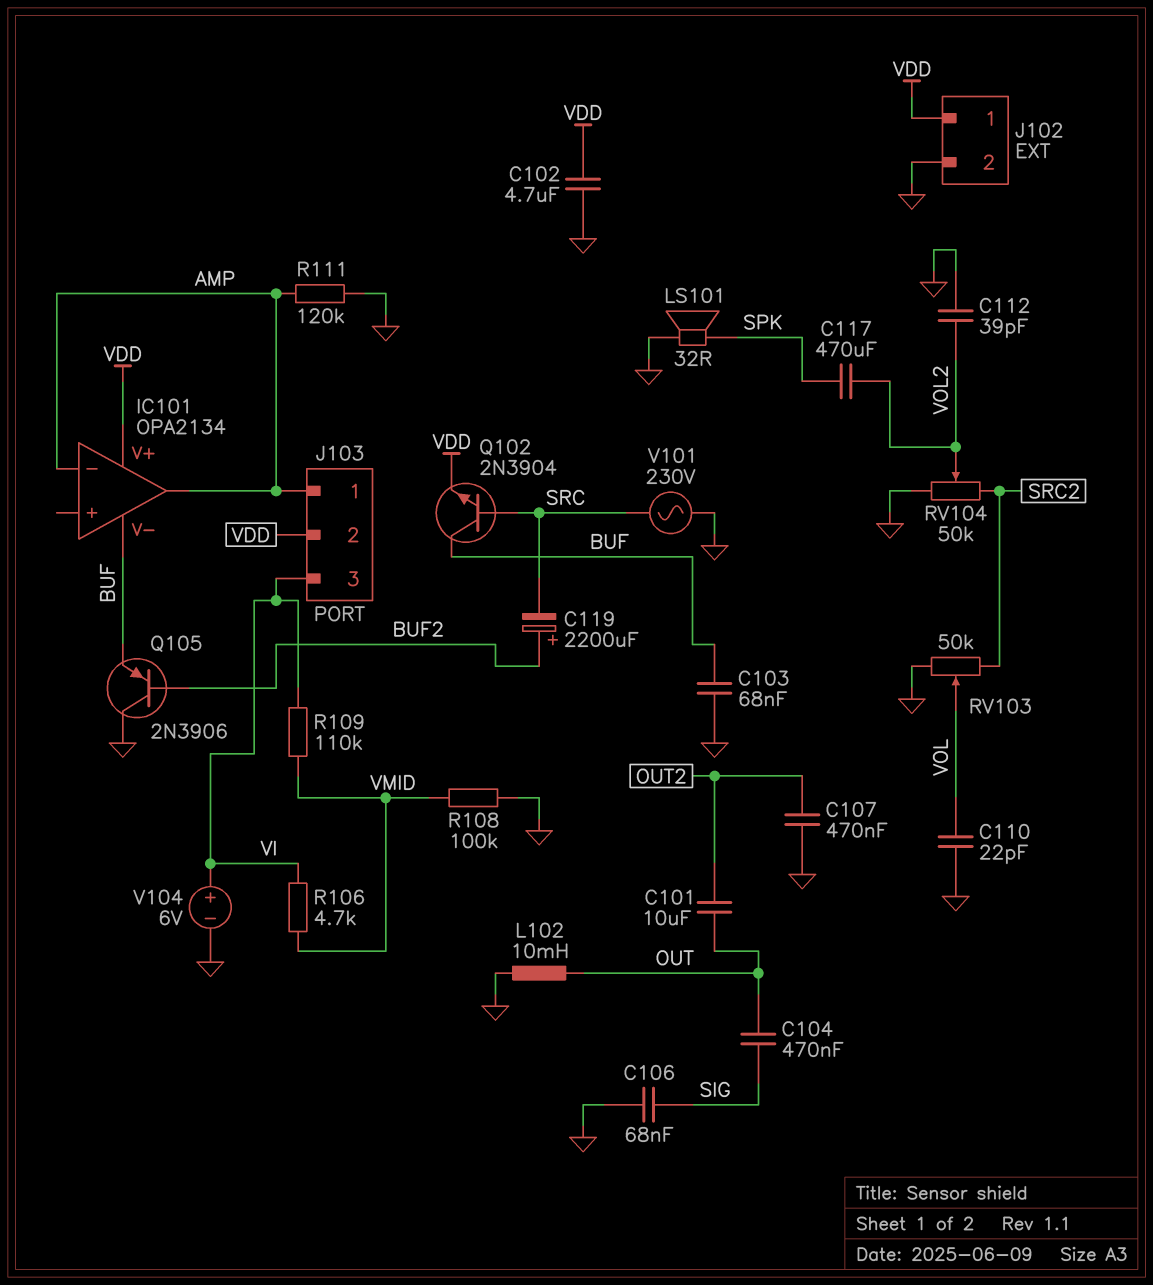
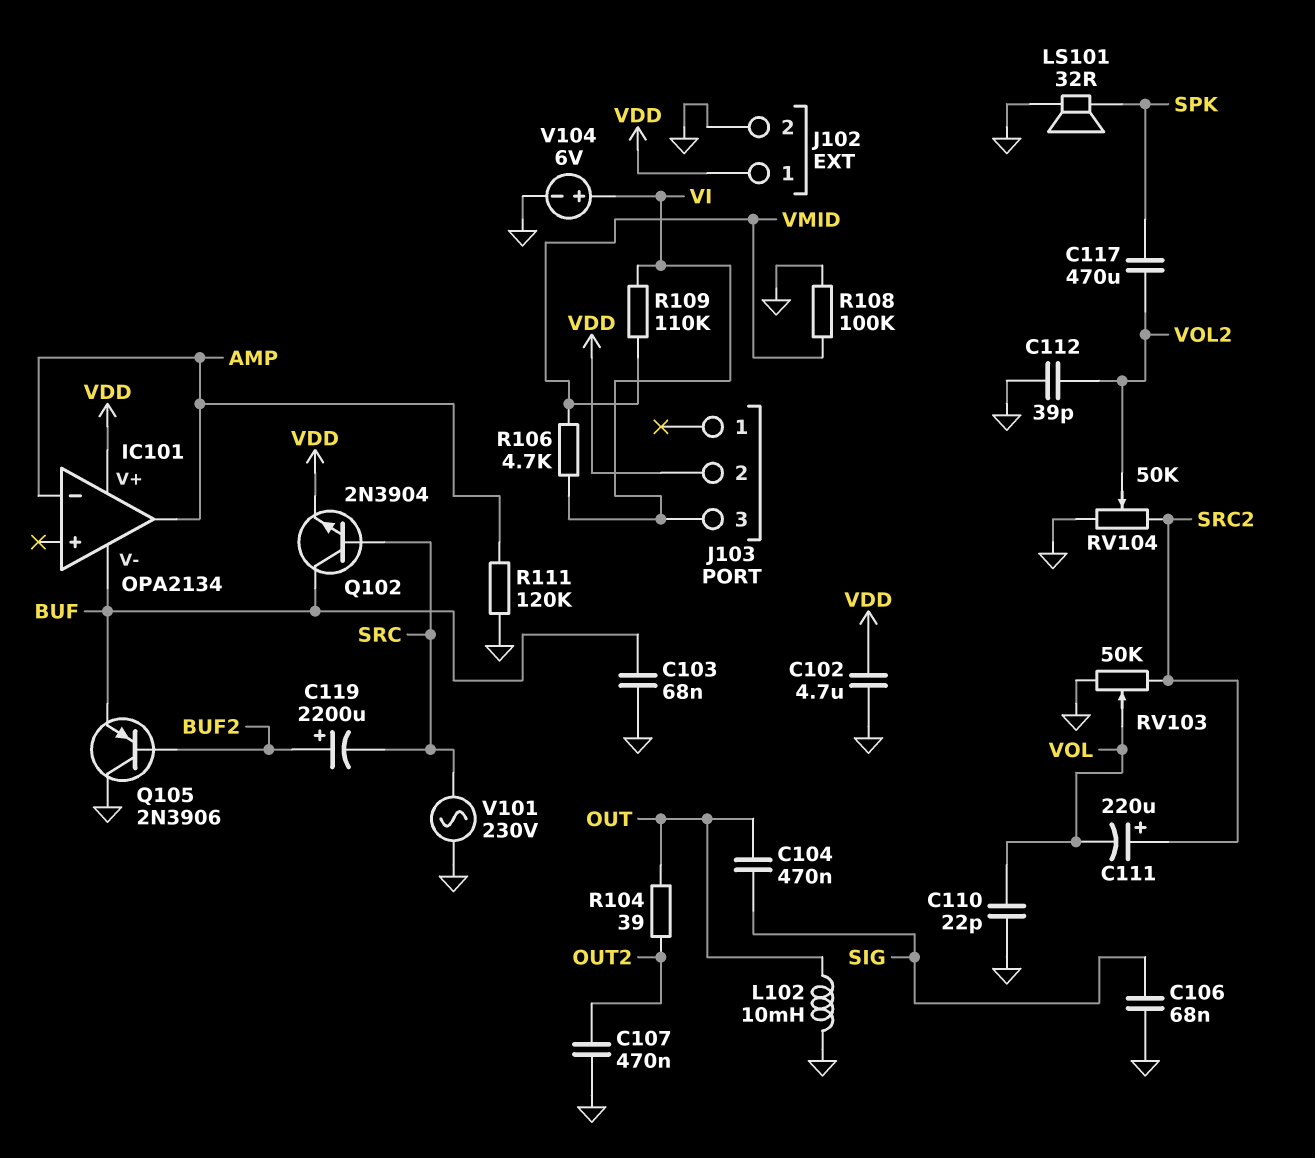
C101: 10uF (OUT, OUT2) -> none
C111: none -> 220uF (plus SRC2, minus VOL)
J103 pin 1: AMP -> none
R104: none -> 39 (OUT, OUT2)

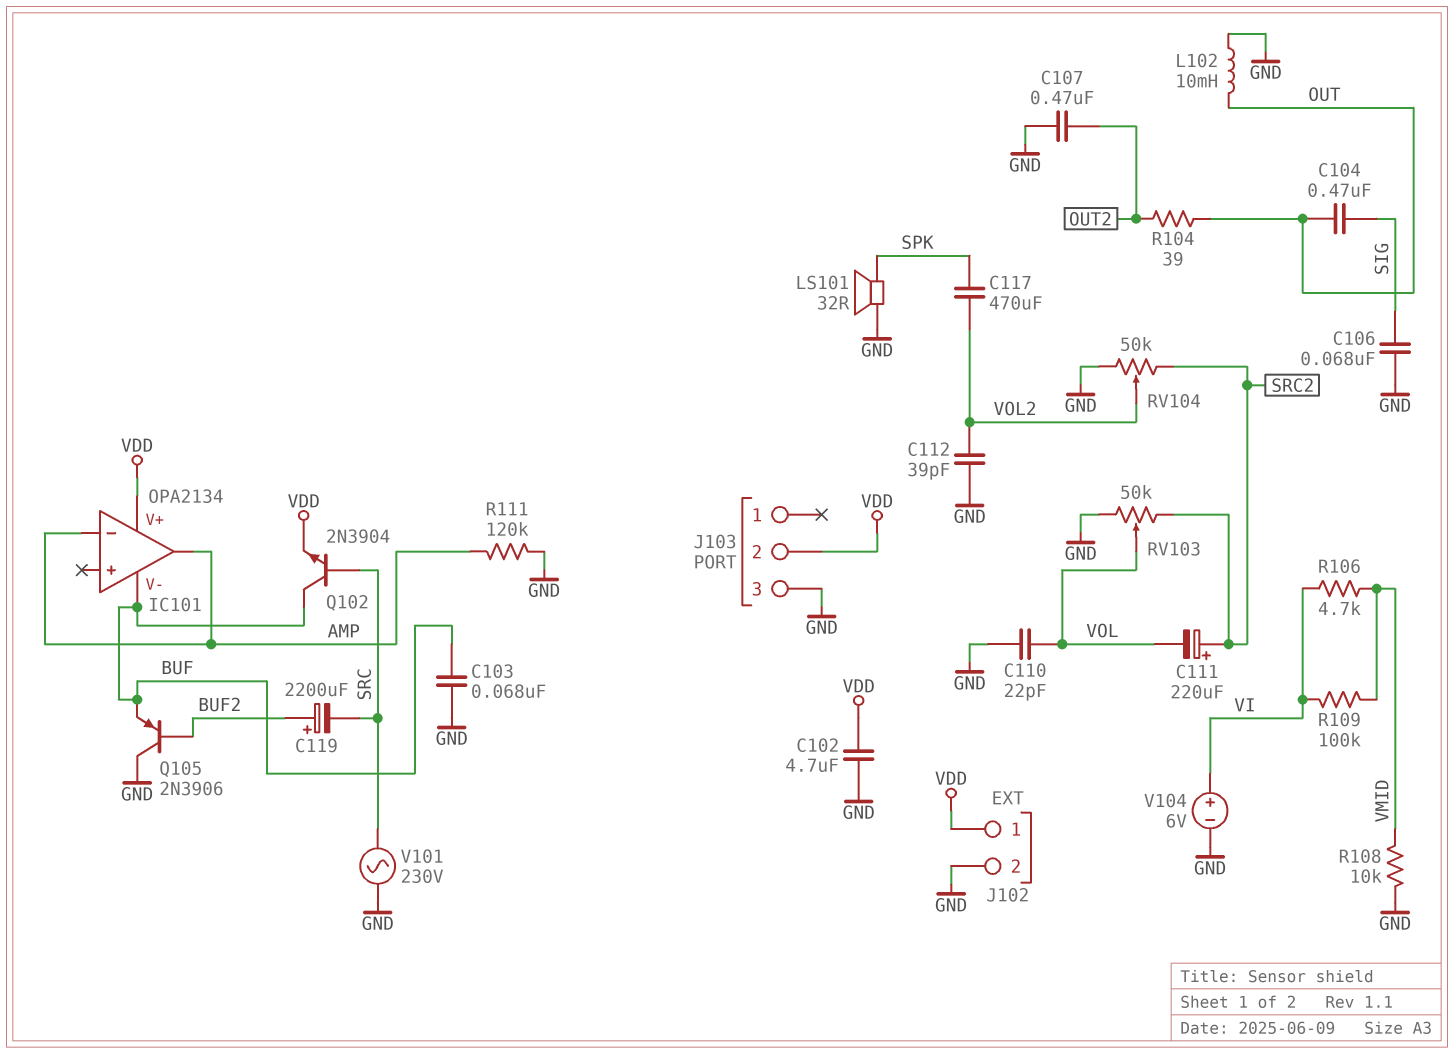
J103 pin 3: VI -> GND
R108: 100k (GND, VMID) -> 10k (GND, VMID)
R109: 110k (VI, VMID) -> 100k (VI, VMID)

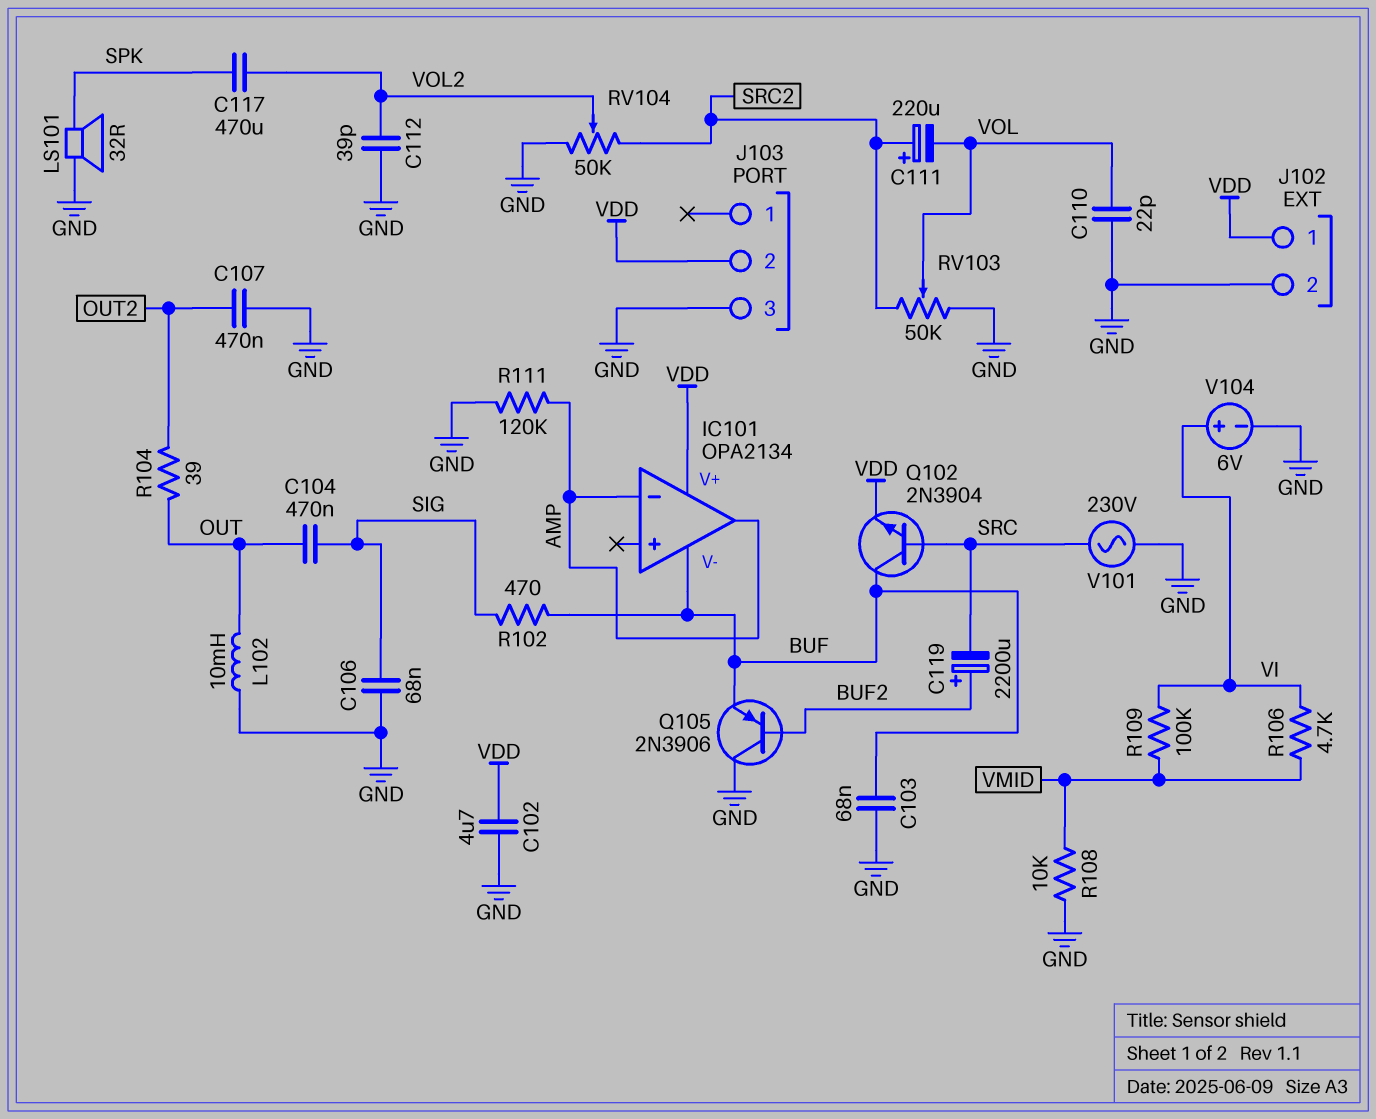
R102: none -> 470 (BUF, SIG)

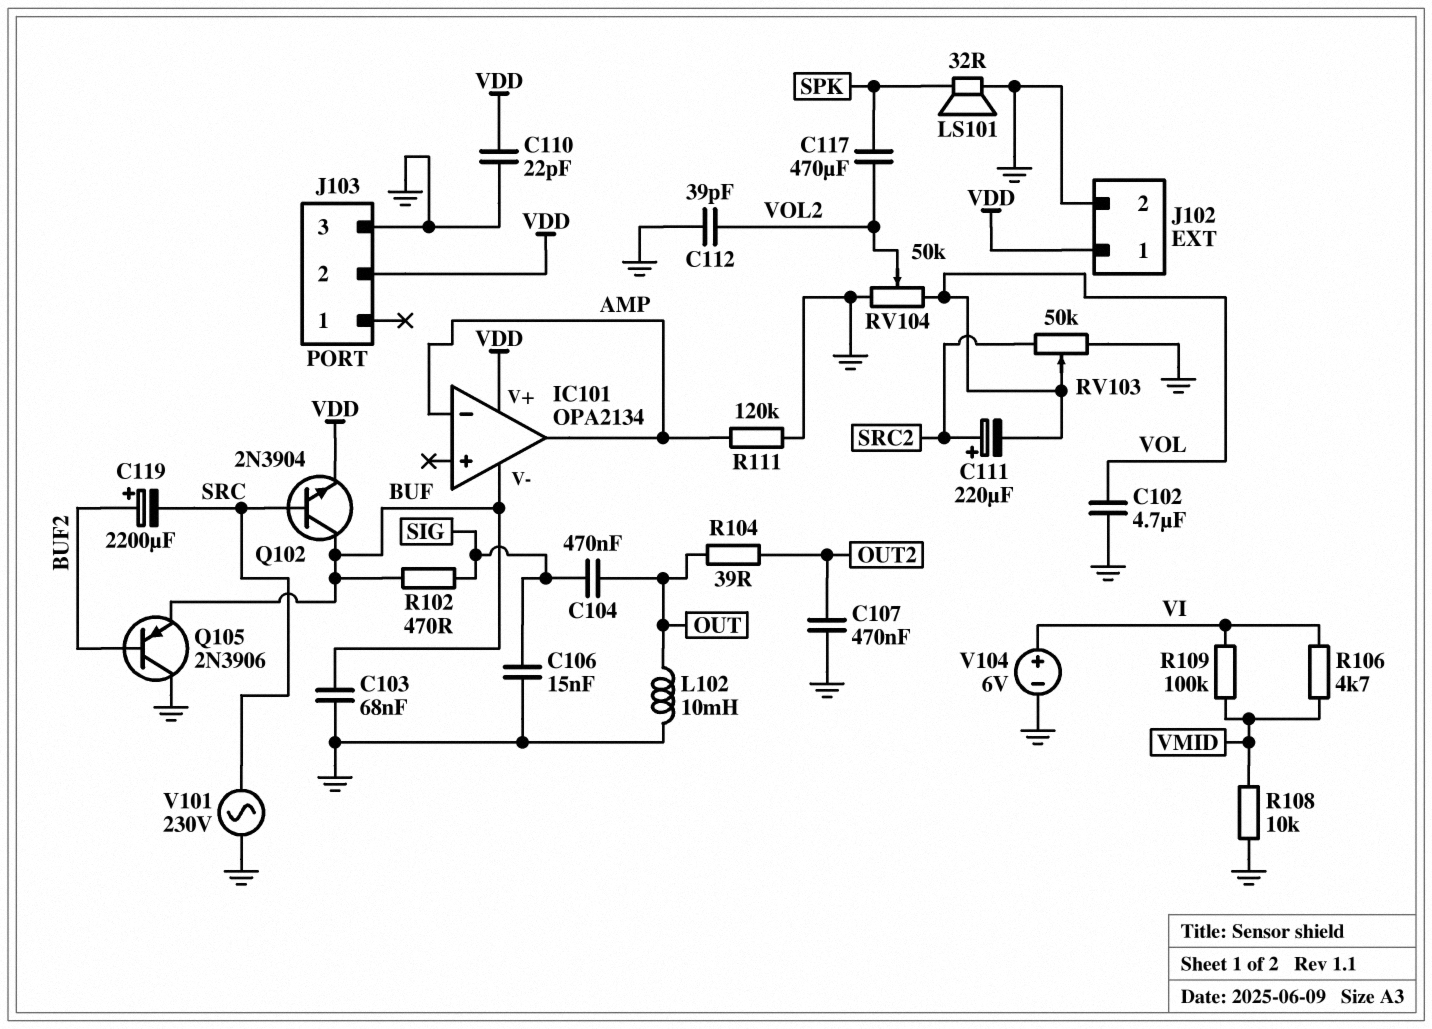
C102: 4.7uF (GND, VDD) -> 4.7uF (GND, VOL)
C106: 68nF (GND, SIG) -> 15nF (GND, SIG)
C110: 22pF (GND, VOL) -> 22pF (GND, VDD)
RV104: 50k (GND, SRC2, wiper VOL2) -> 50k (GND, VOL, wiper VOL2)

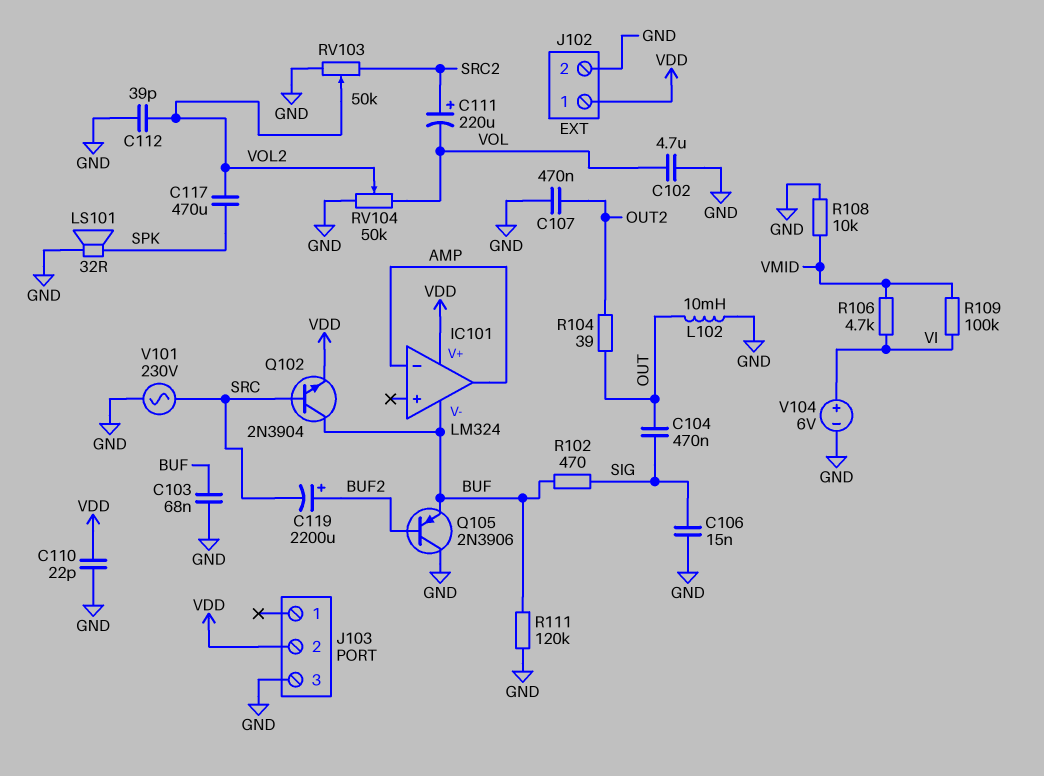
IC101: OPA2134 -> LM324
R111: 120k (AMP, GND) -> 120k (BUF, GND)
RV103: 50k (GND, SRC2, wiper VOL) -> 50k (GND, SRC2, wiper VOL2)

